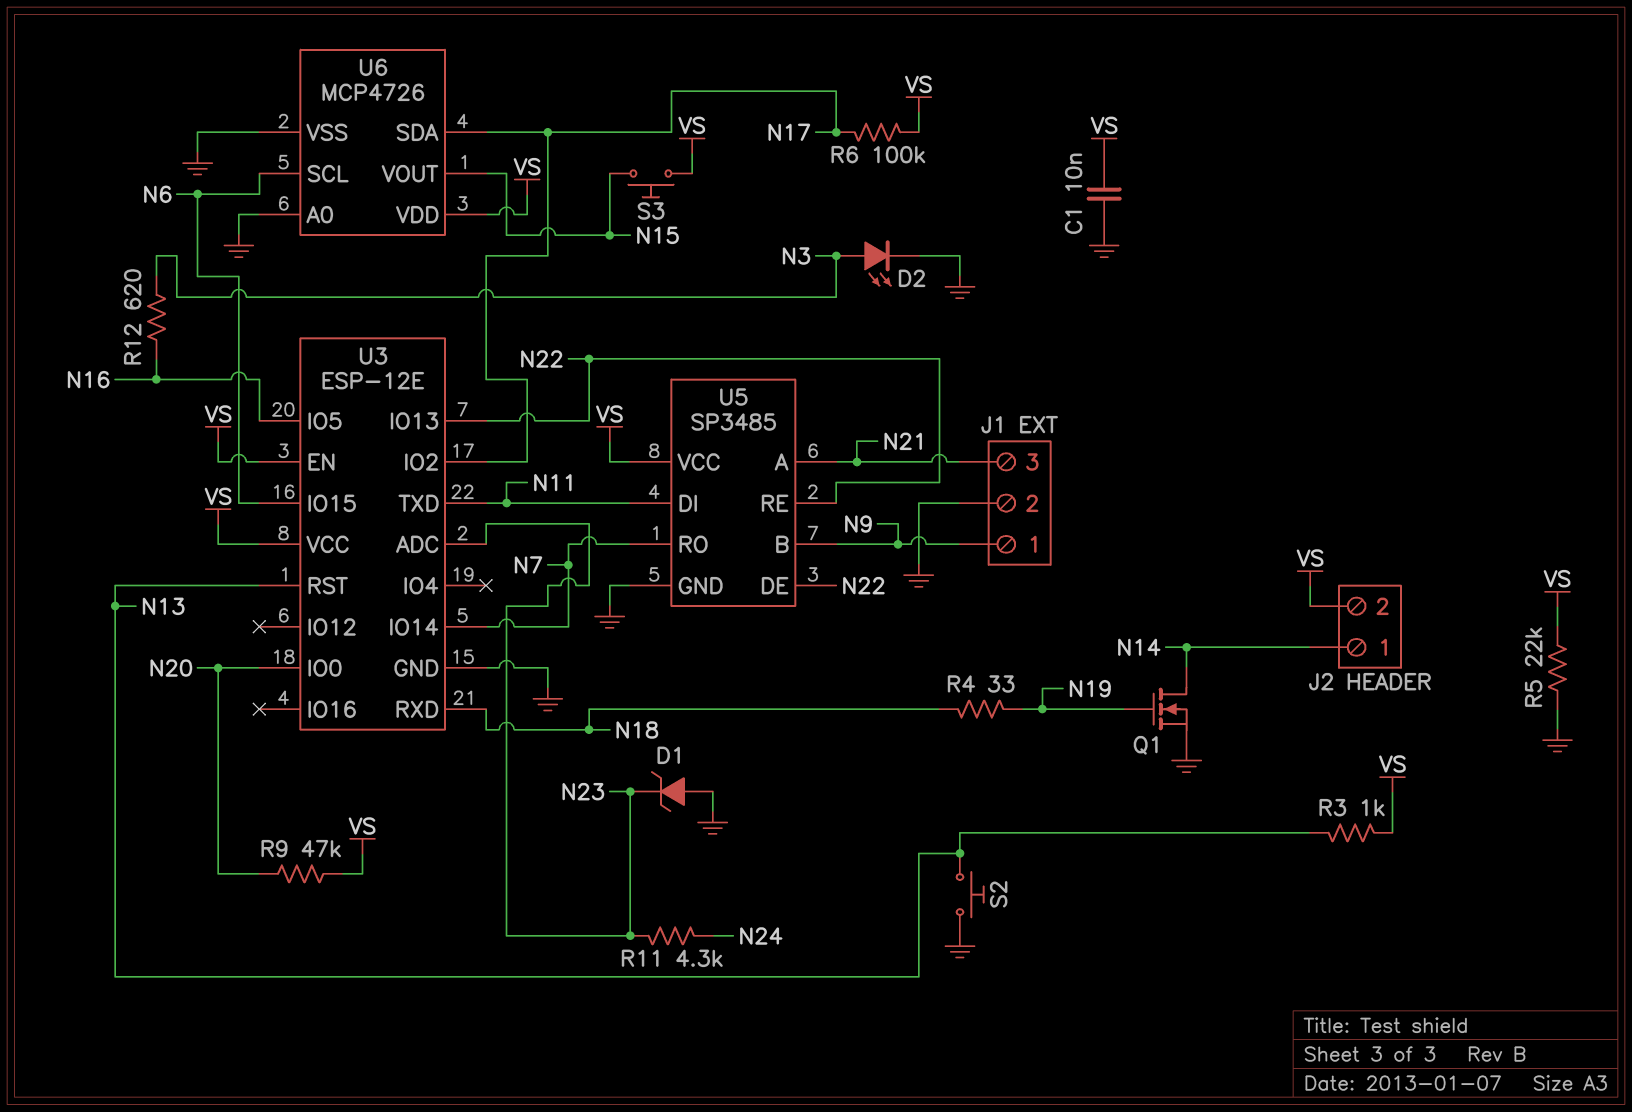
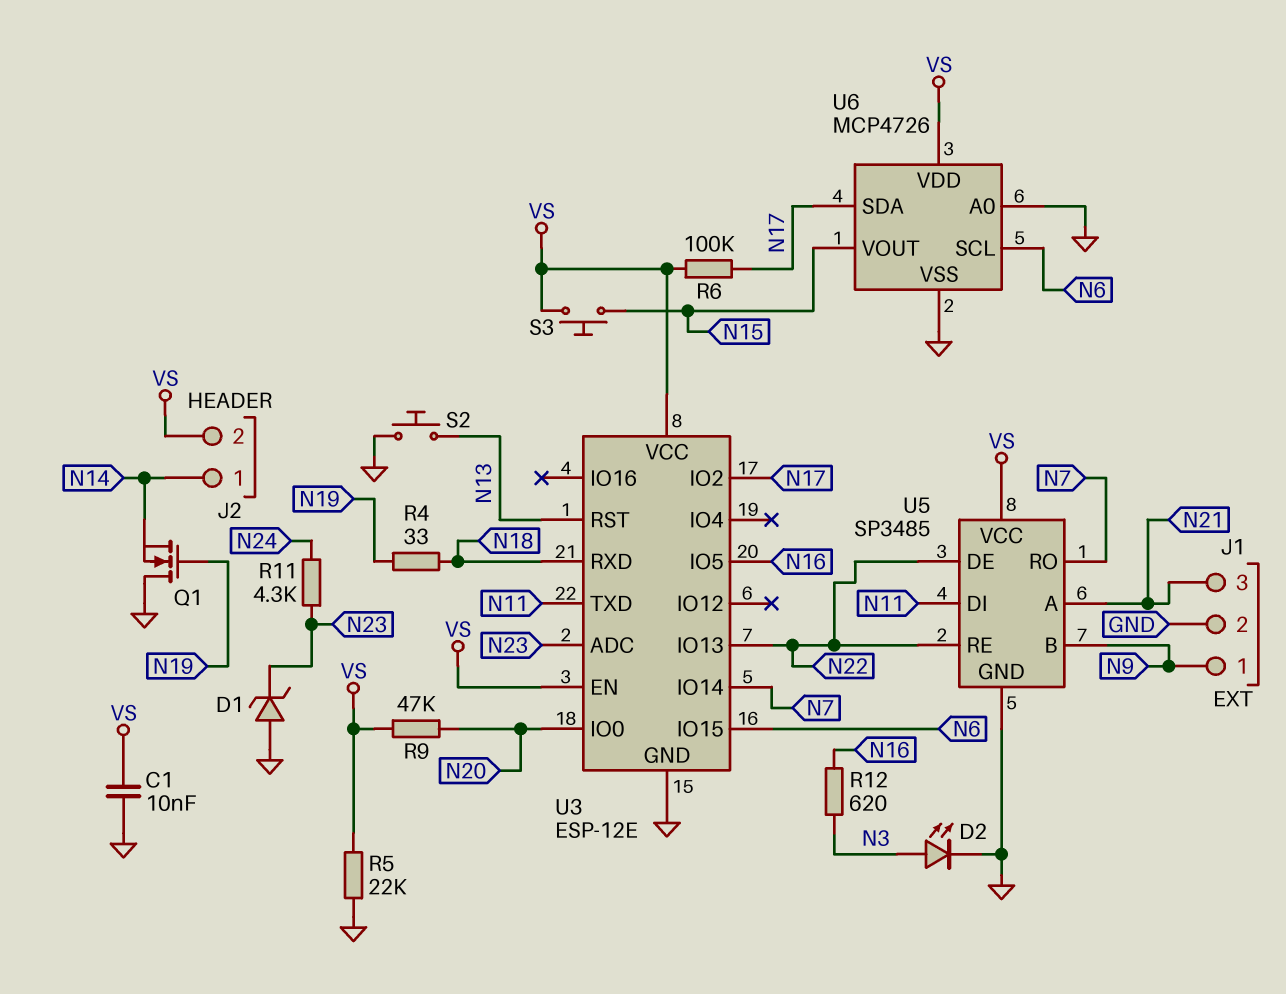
Q1: NMOS (G N19, D N14, S GND) -> NMOS (G N19, D GND, S N14)
R3: 1k (N13, VS) -> none

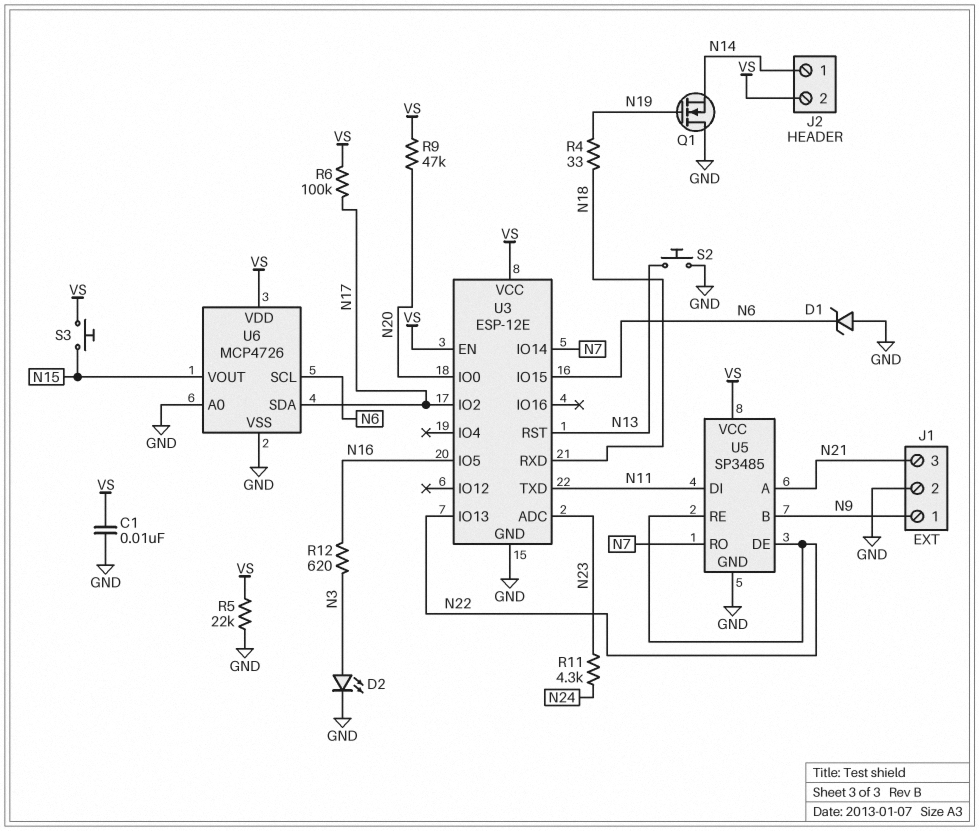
D1: zener (A GND, K N23) -> zener (A GND, K N6)

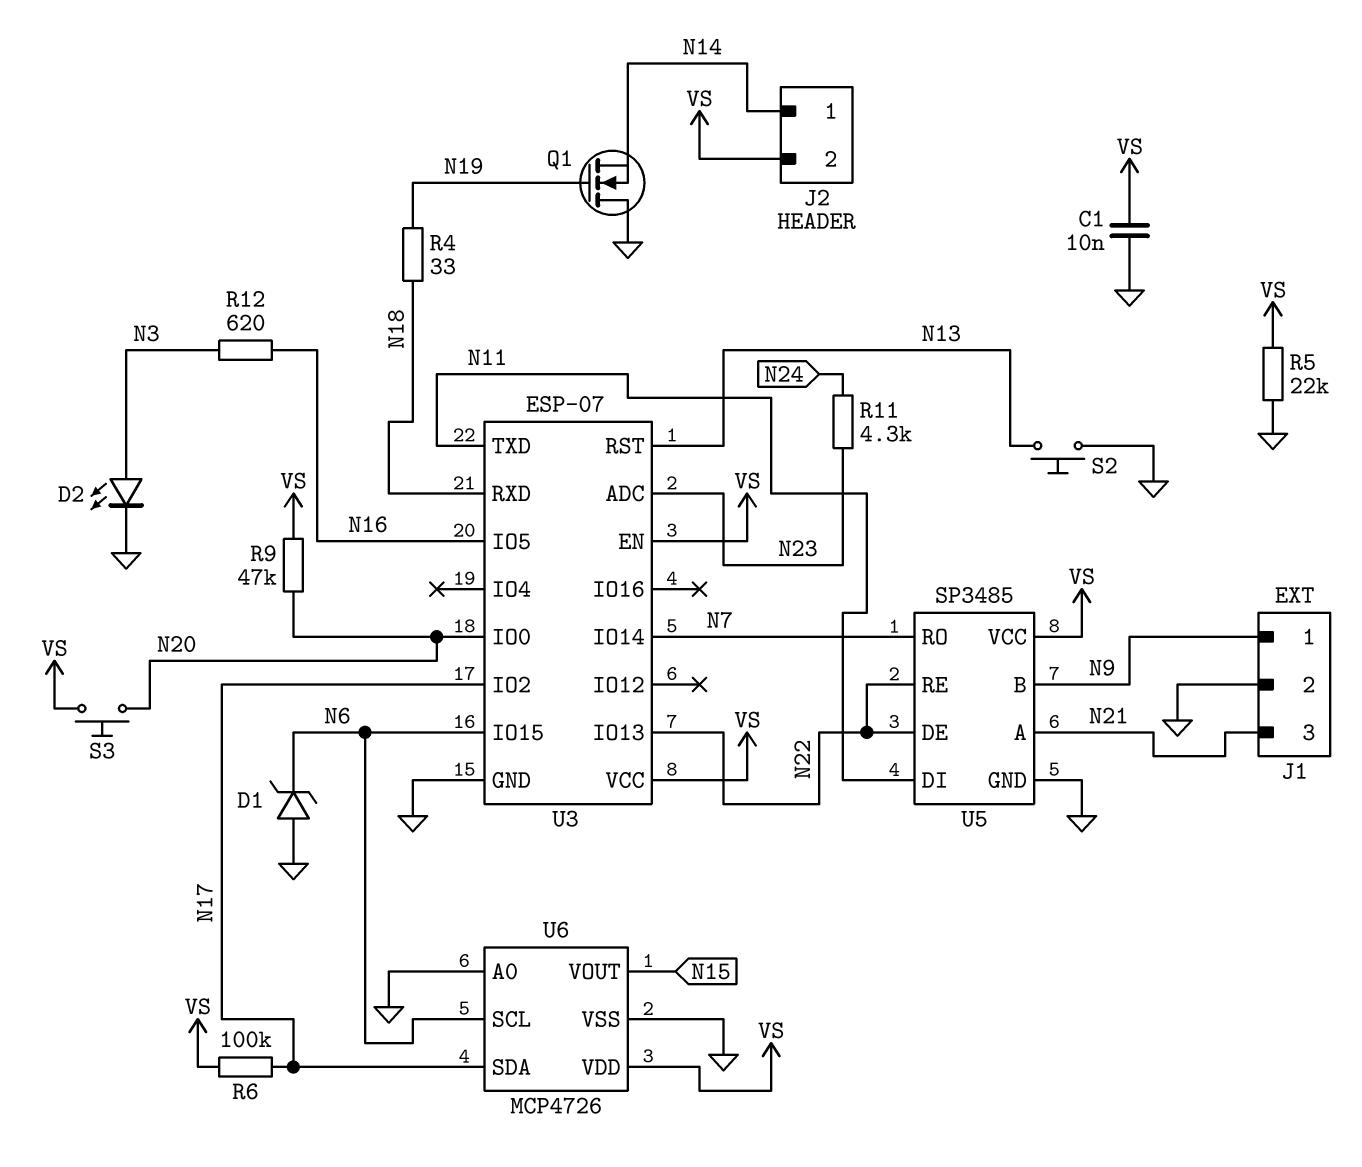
S3: button (N15, VS) -> button (N20, VS)
U3: ESP-12E -> ESP-07

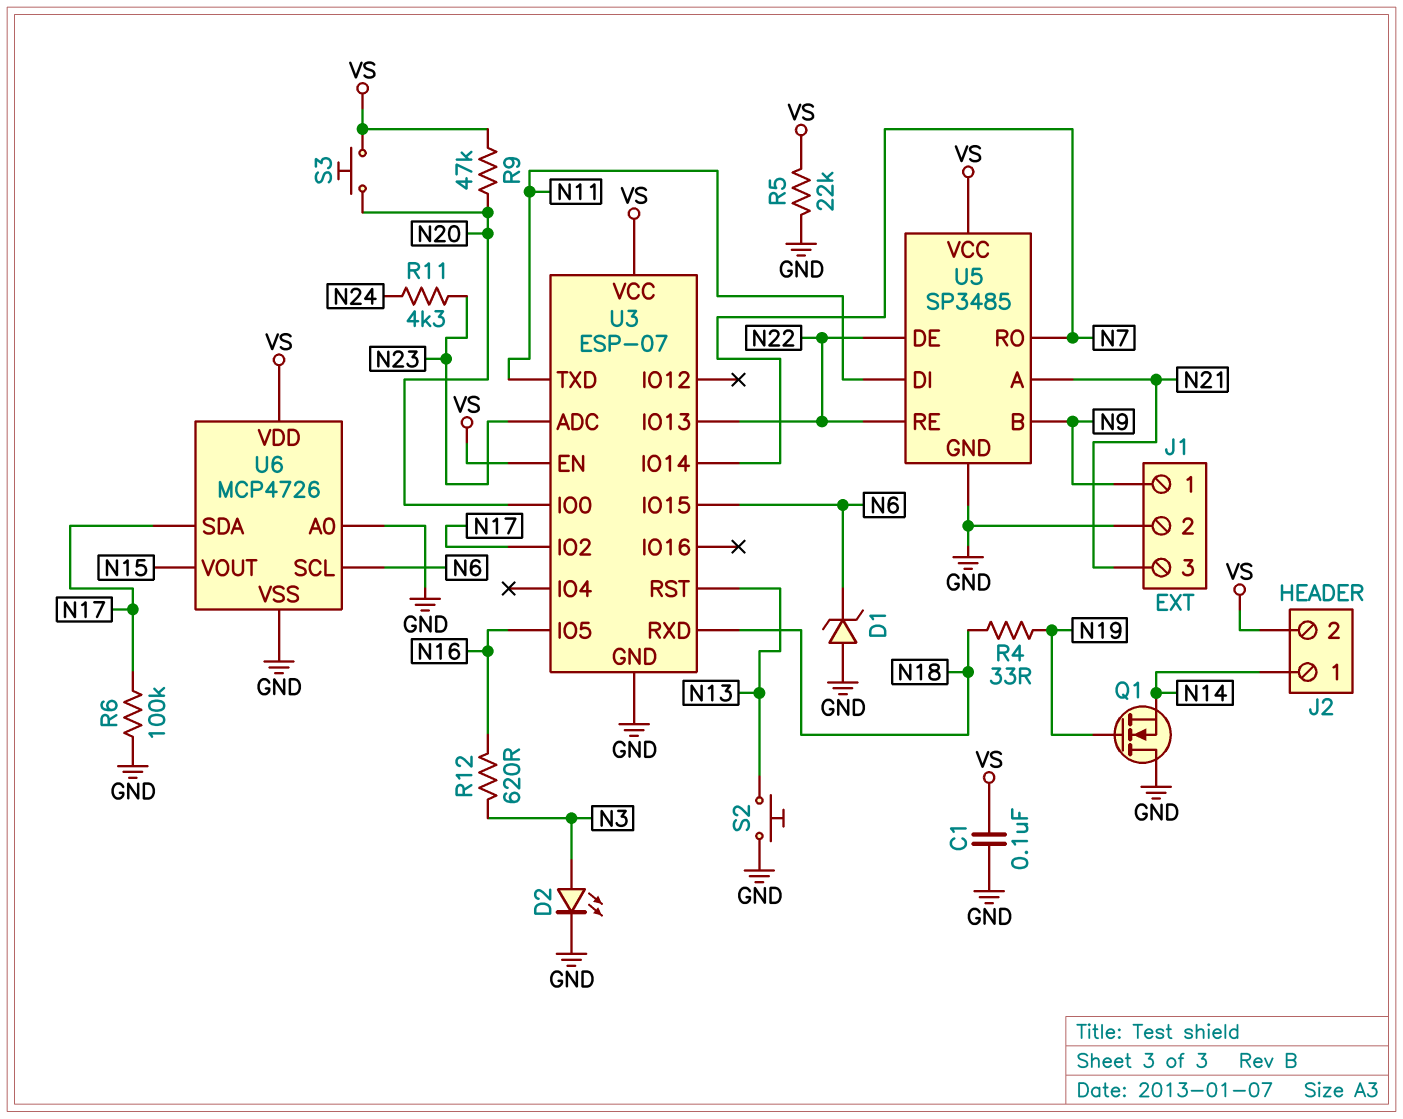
C1: 10nF (GND, VS) -> 100nF (GND, VS)
R6: 100k (N17, VS) -> 100k (GND, N17)

